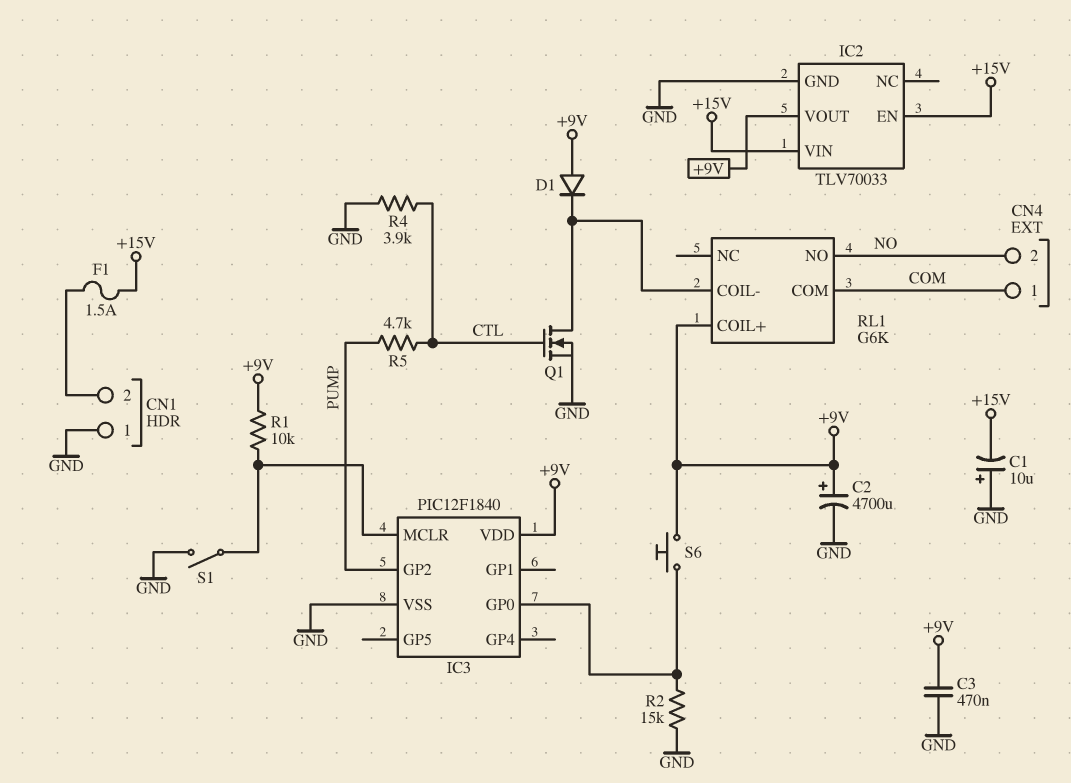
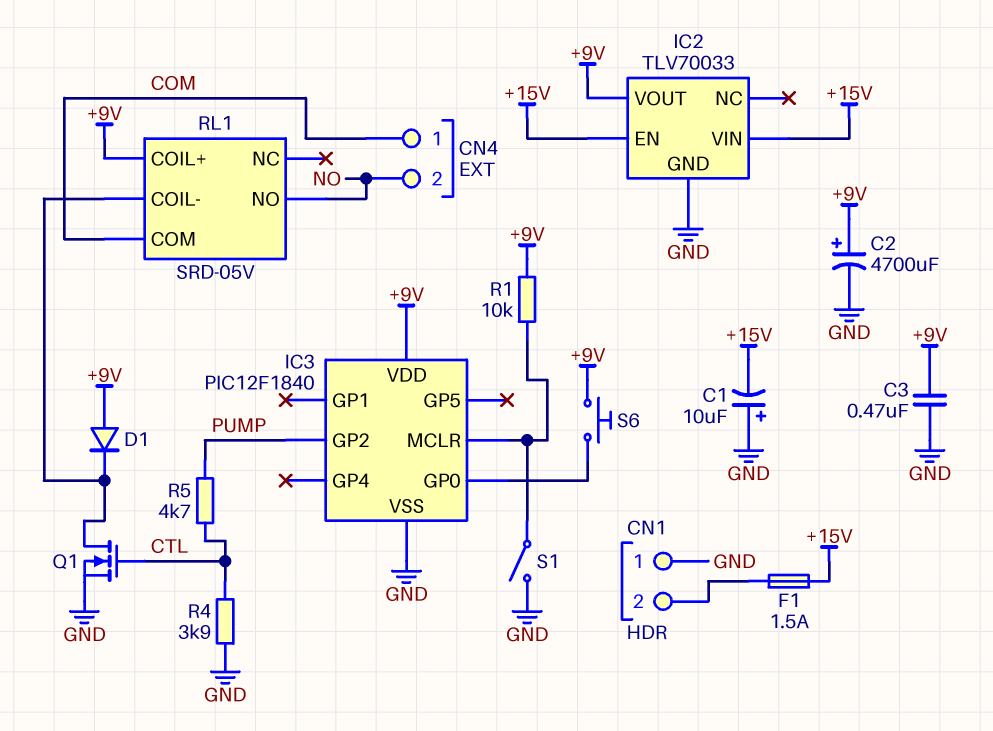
R2: 15k (GND, IC3/GP0) -> none
RL1: G6K -> SRD-05V

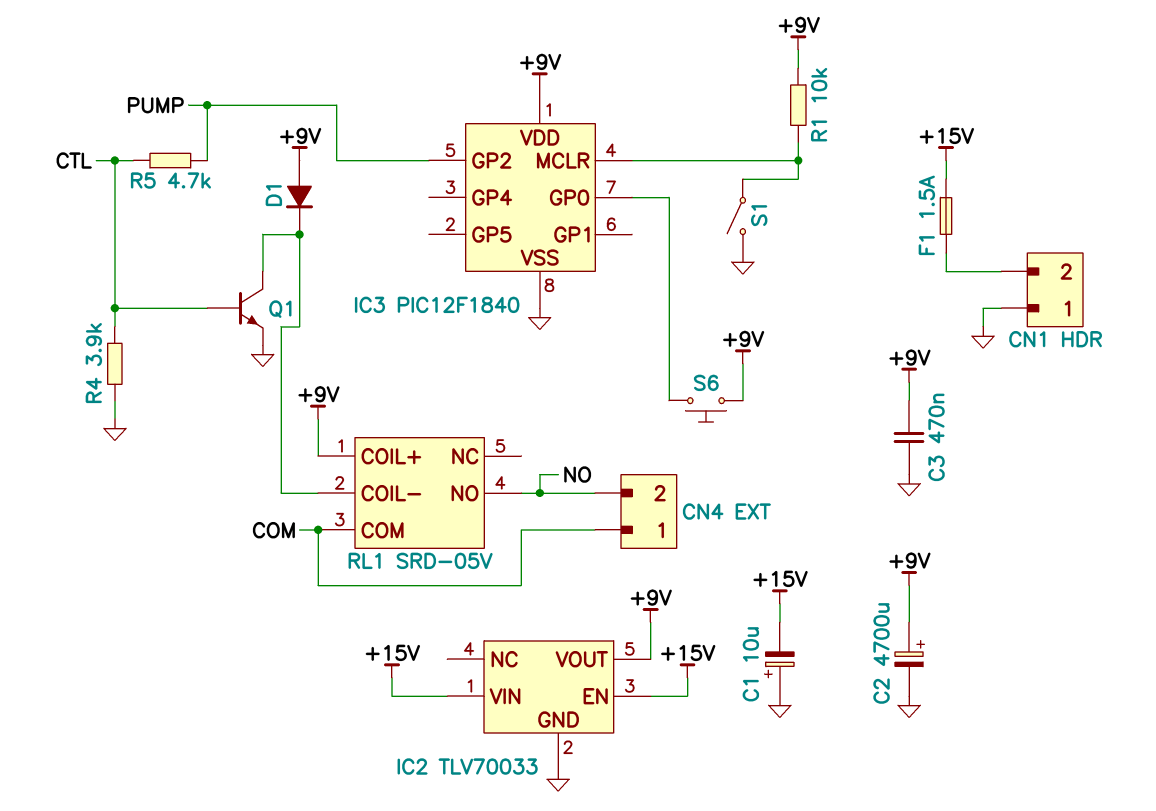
Q1: NMOS (G CTL, D RL1/COIL-, S GND) -> NPN (B CTL, C RL1/COIL-, E GND)

